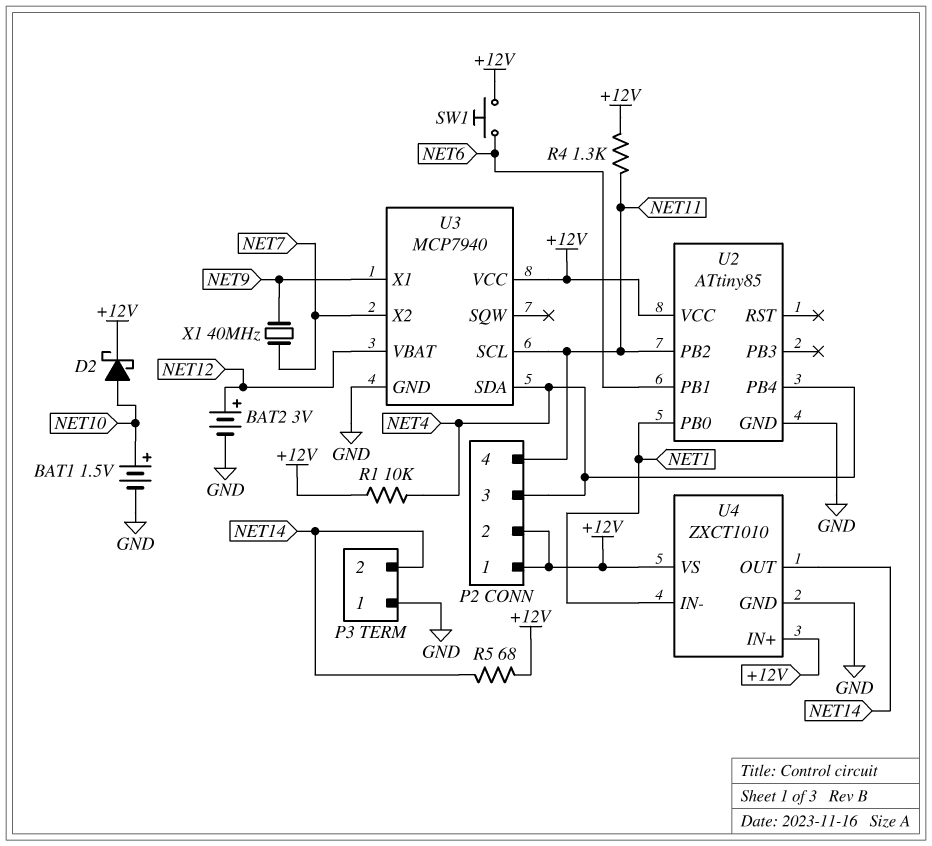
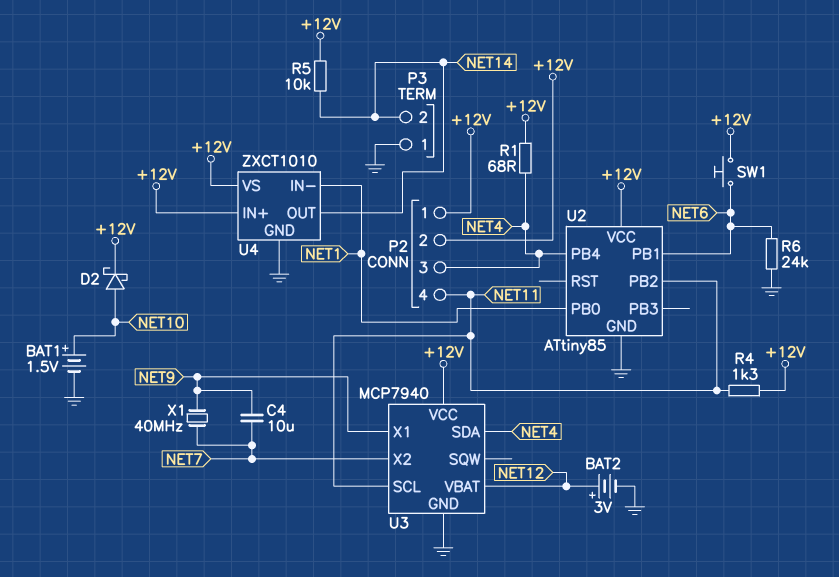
C4: none -> 10uF (NET7, NET9)
R1: 10k (+12V, NET4) -> 68 (+12V, NET4)
R5: 68 (+12V, NET14) -> 10k (+12V, NET14)
R6: none -> 24k (GND, NET6)

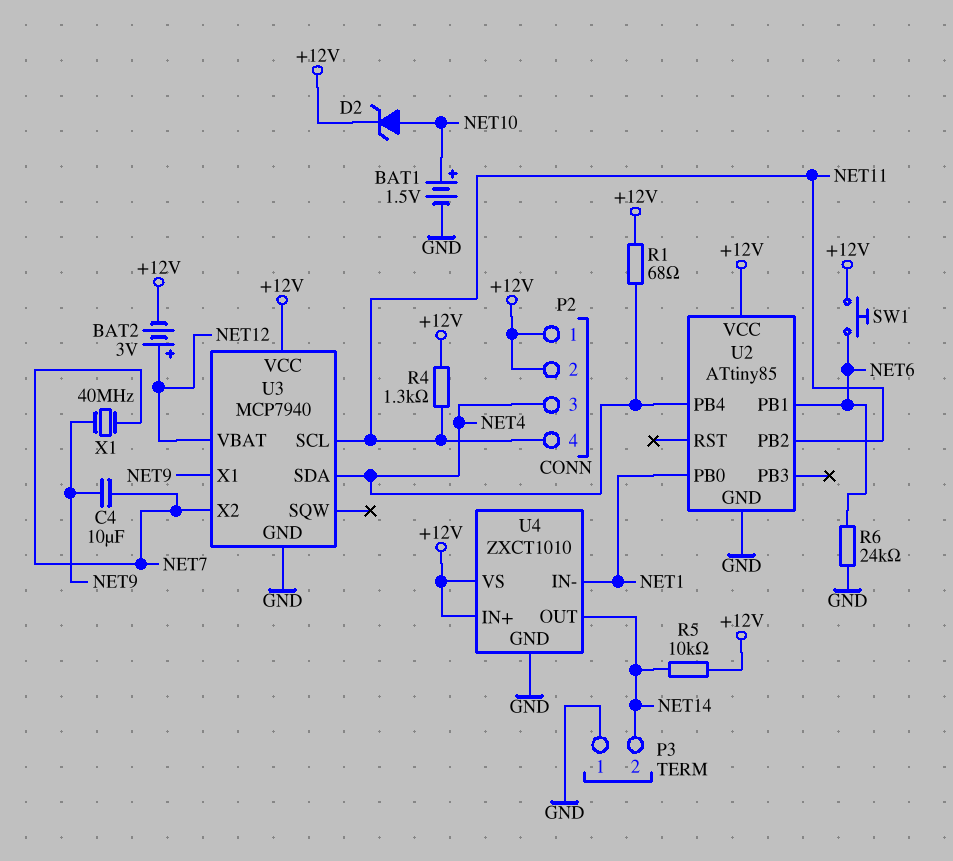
BAT2: 3V (plus NET12, minus GND) -> 3V (plus NET12, minus +12V)
D2: schottky (A NET10, K +12V) -> zener (A NET10, K +12V)

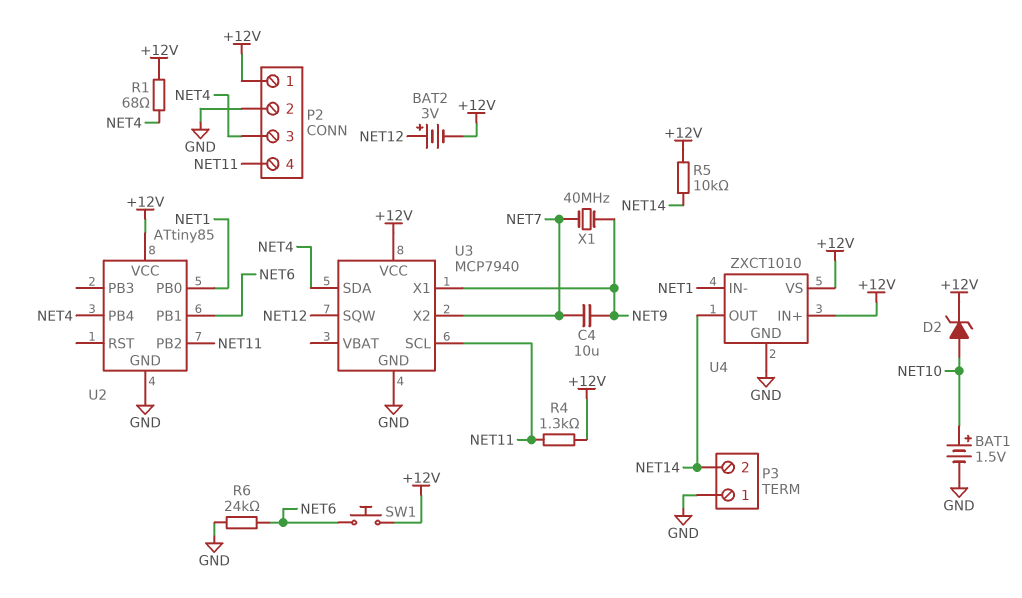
P2 pin 2: +12V -> GND
U3 pin SQW: none -> NET12
U3 pin VBAT: NET12 -> none

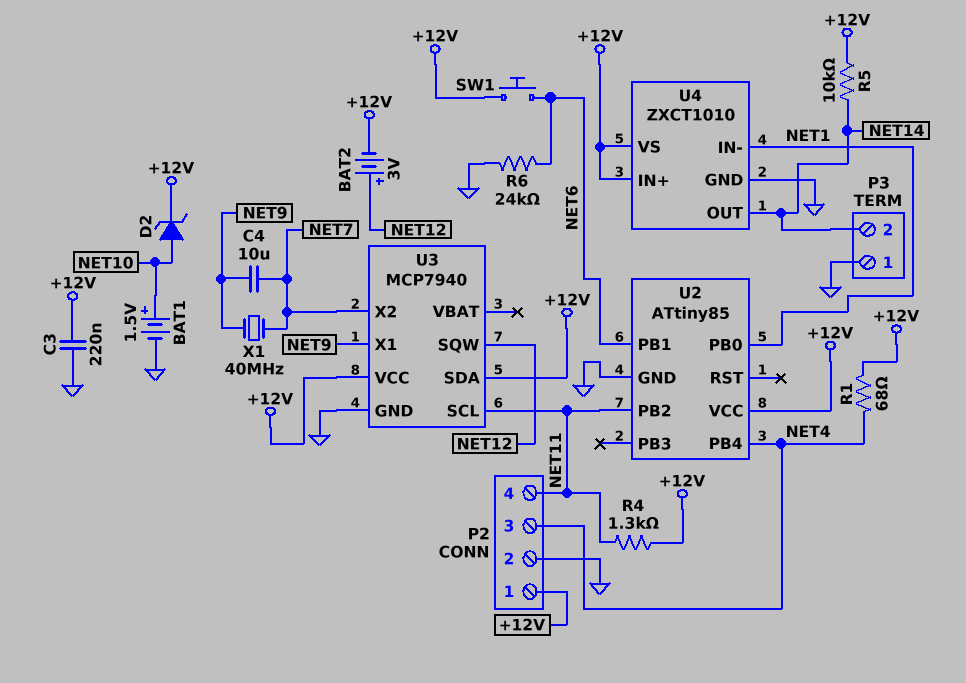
C3: none -> 220nF (+12V, GND)
U3 pin SDA: NET4 -> +12V

